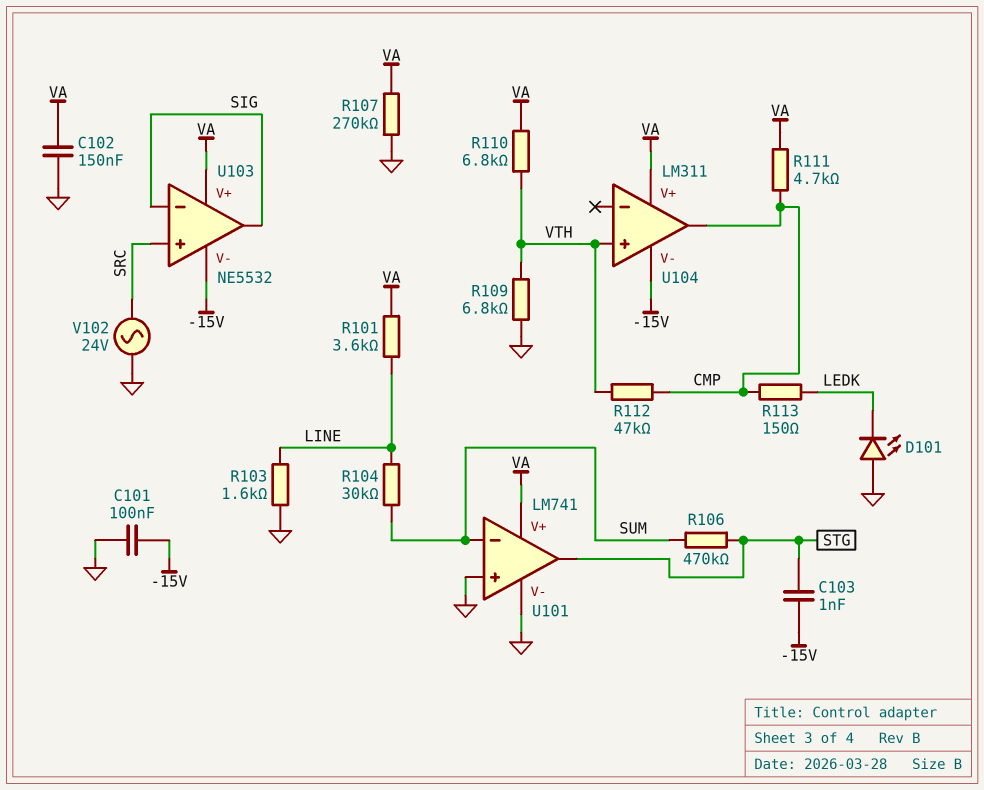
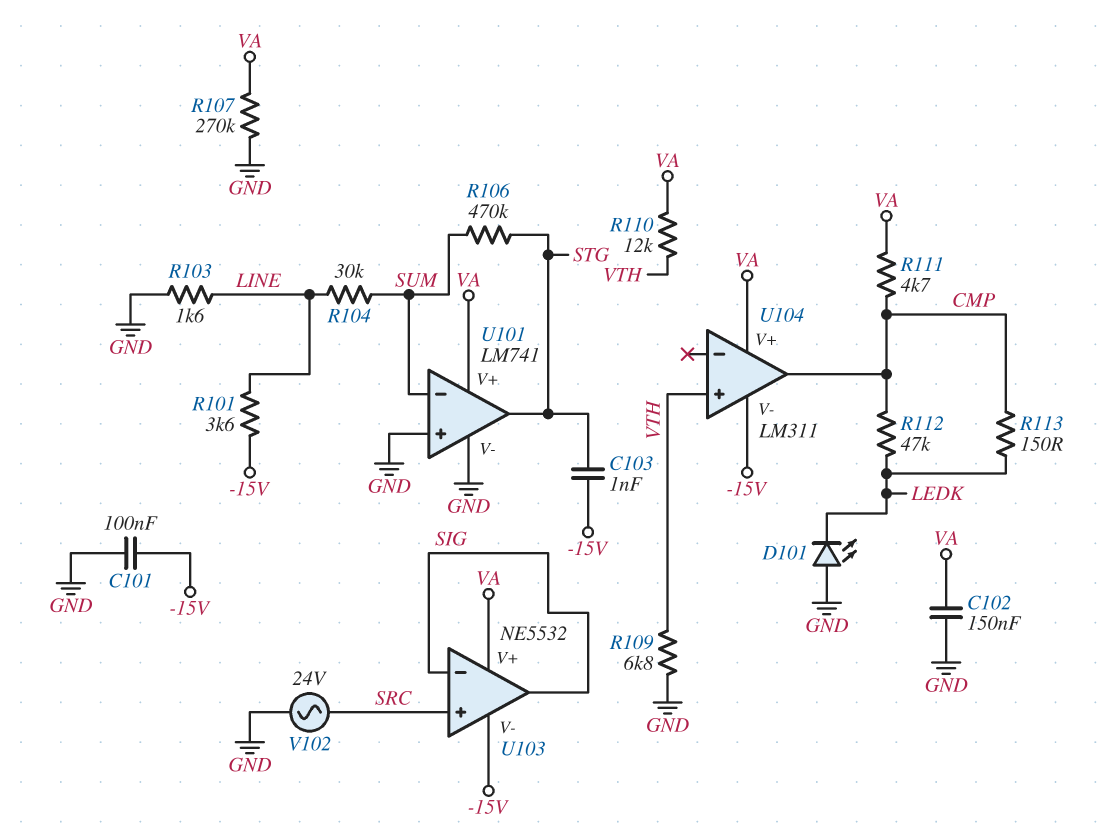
R101: 3.6k (LINE, VA) -> 3.6k (-15V, LINE)
R110: 6.8k (VA, VTH) -> 12k (VA, VTH)
R112: 47k (CMP, VTH) -> 47k (CMP, LEDK)

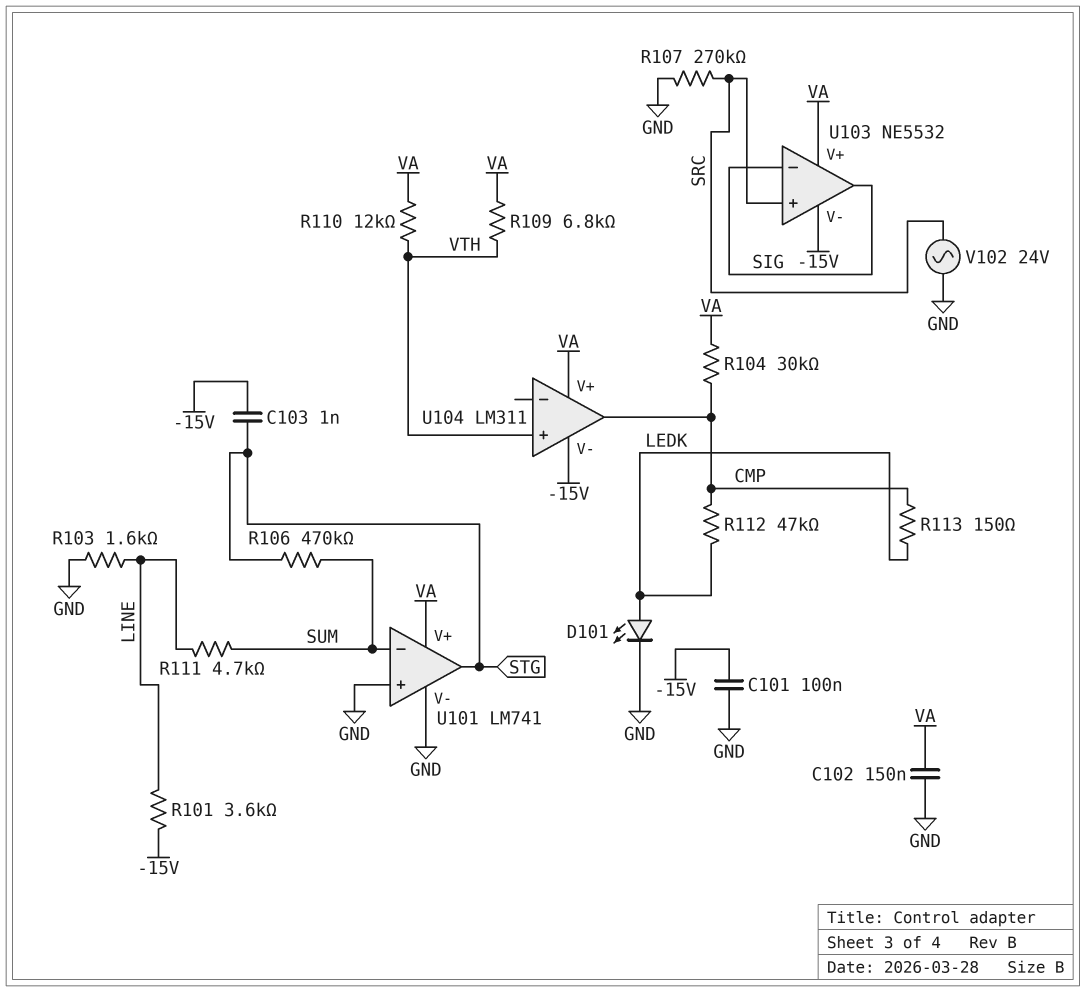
D101: LED (A GND, K LEDK) -> LED (A LEDK, K GND)
R104: 30k (LINE, SUM) -> 30k (CMP, VA)
R107: 270k (GND, VA) -> 270k (GND, SRC)
R109: 6.8k (GND, VTH) -> 6.8k (VA, VTH)
R111: 4.7k (CMP, VA) -> 4.7k (LINE, SUM)

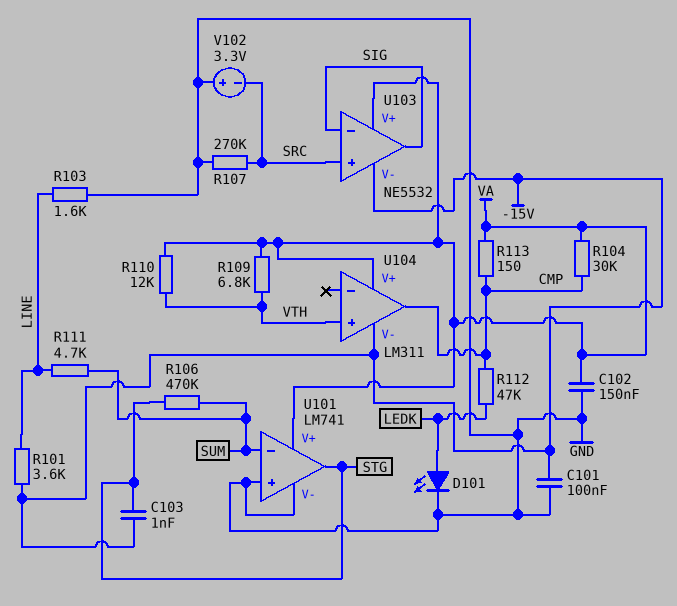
R113: 150 (CMP, LEDK) -> 150 (CMP, VA)
V102: AC 24V (GND, SRC) -> 3.3V (plus GND, minus SRC)

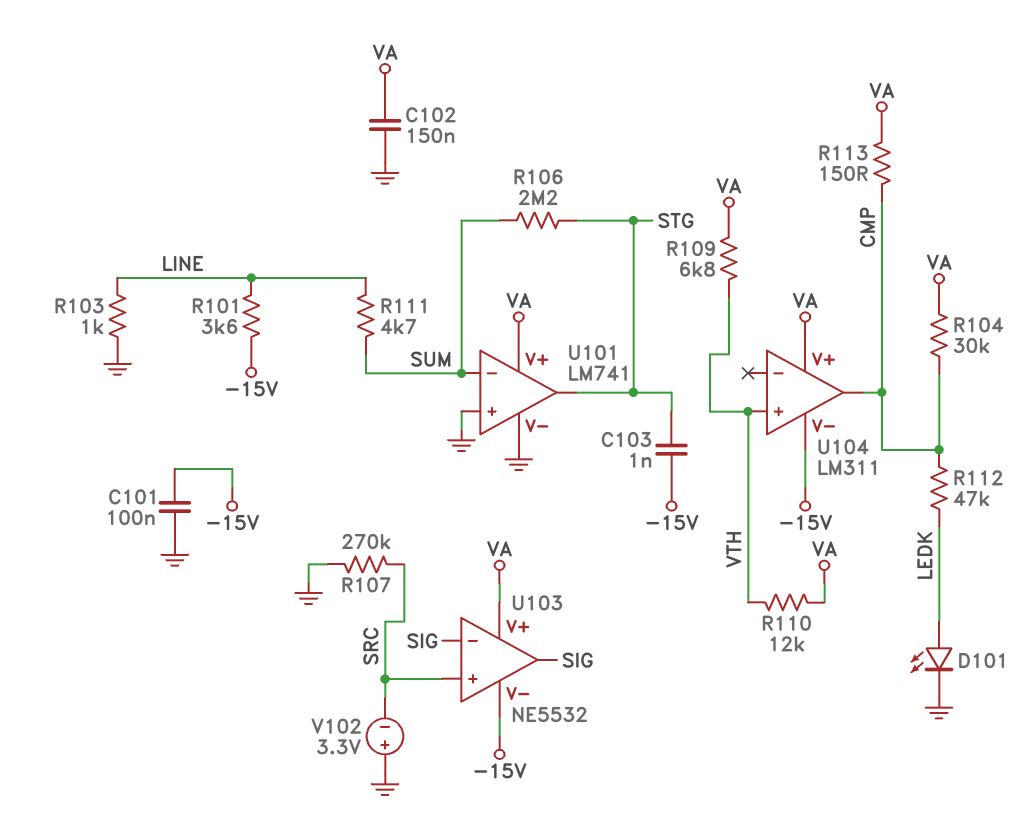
R103: 1.6k (GND, LINE) -> 1k (GND, LINE)
R106: 470k (STG, SUM) -> 2.2M (STG, SUM)

